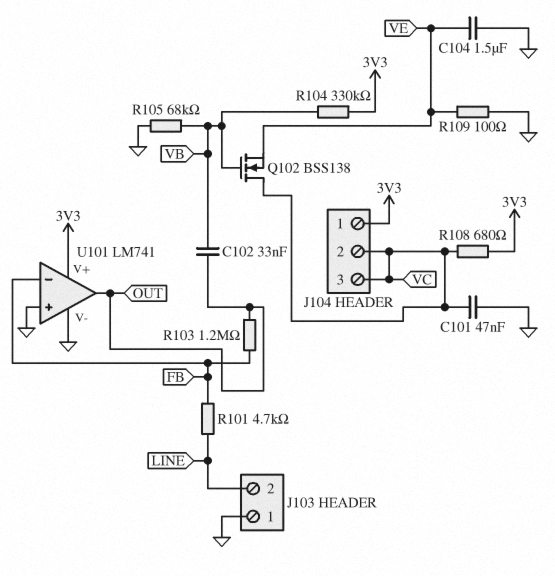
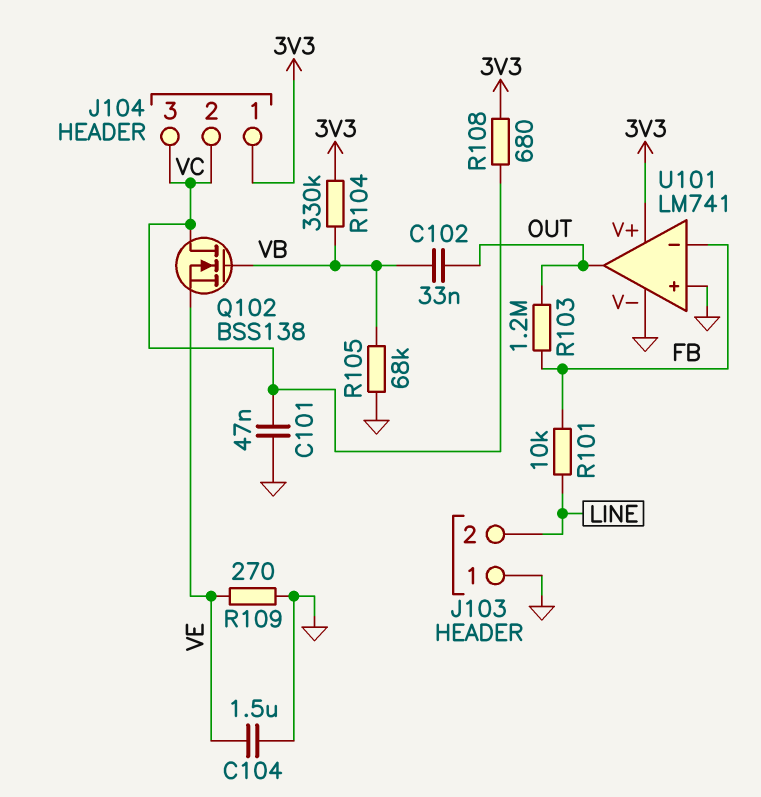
R101: 4.7k (FB, LINE) -> 10k (FB, LINE)
R109: 100 (GND, VE) -> 270 (GND, VE)

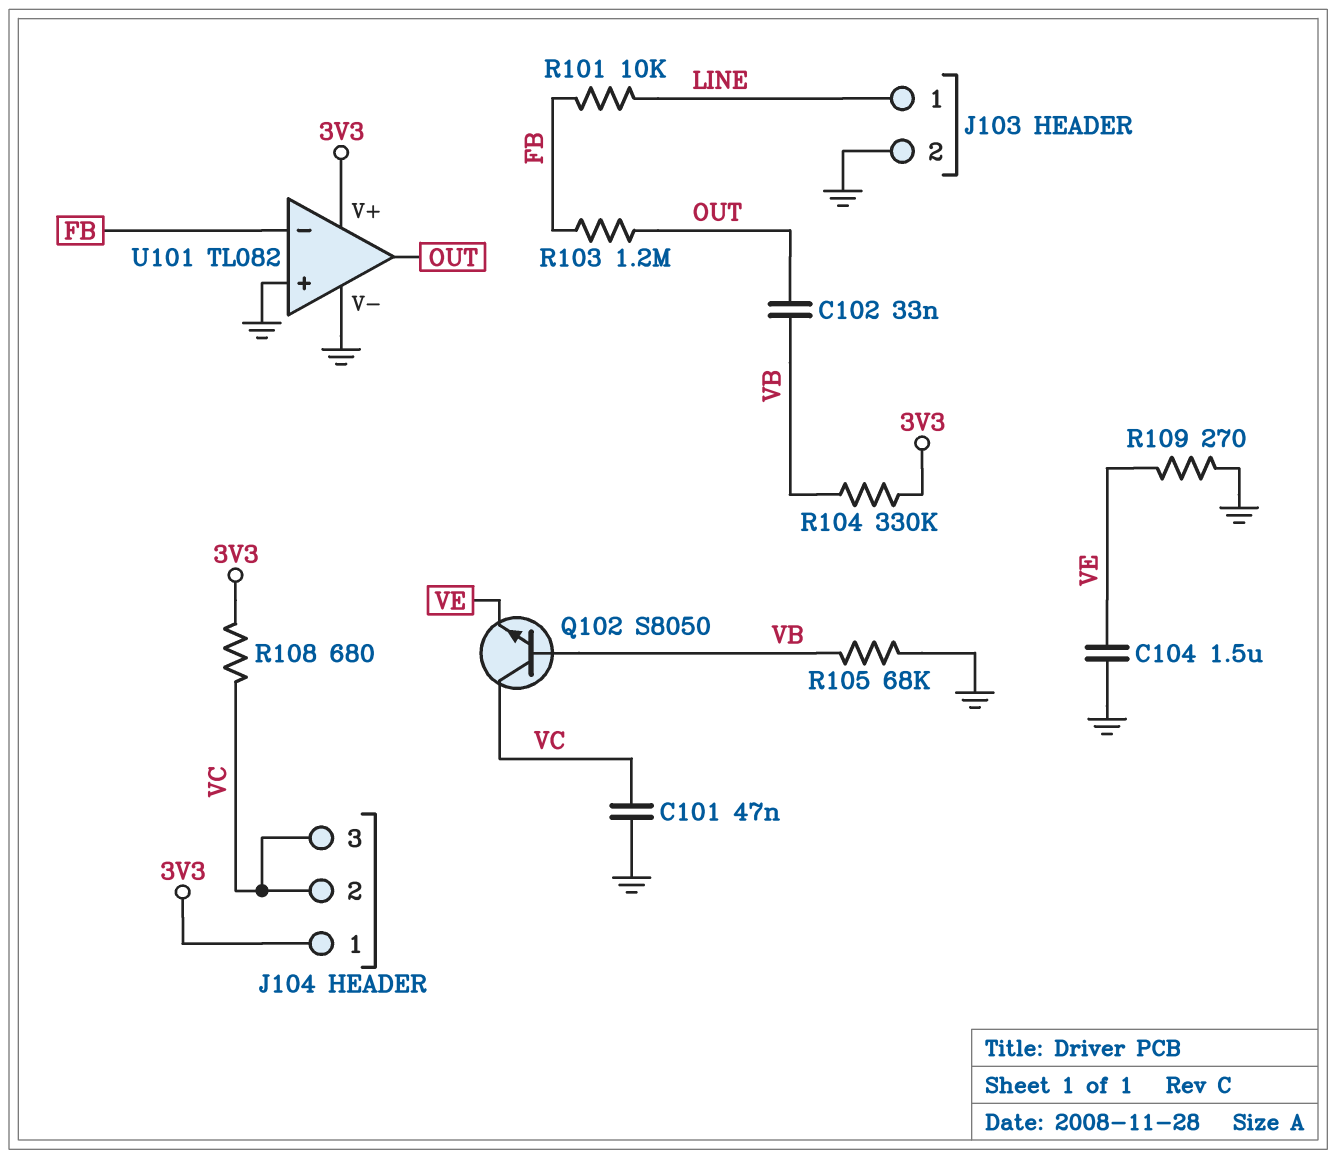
J103 pin 1: GND -> LINE
J103 pin 2: LINE -> GND
Q102: NMOS BSS138 (G VB, D VC, S VE) -> NPN S8050 (B VB, C VC, E VE)
U101: LM741 -> TL082

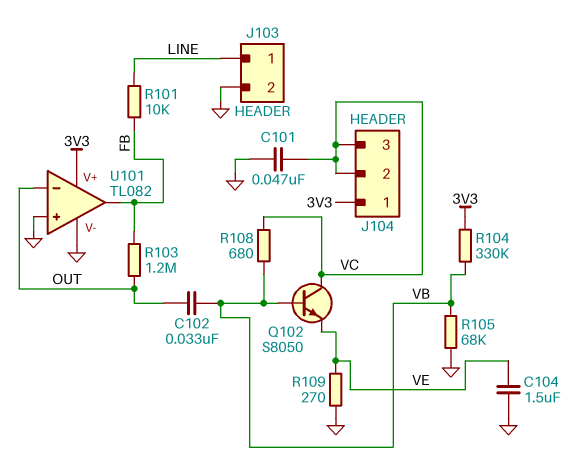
R108: 680 (3V3, VC) -> 680 (VB, VC)
U101 pin in-: FB -> OUT
U101 pin out: OUT -> FB

